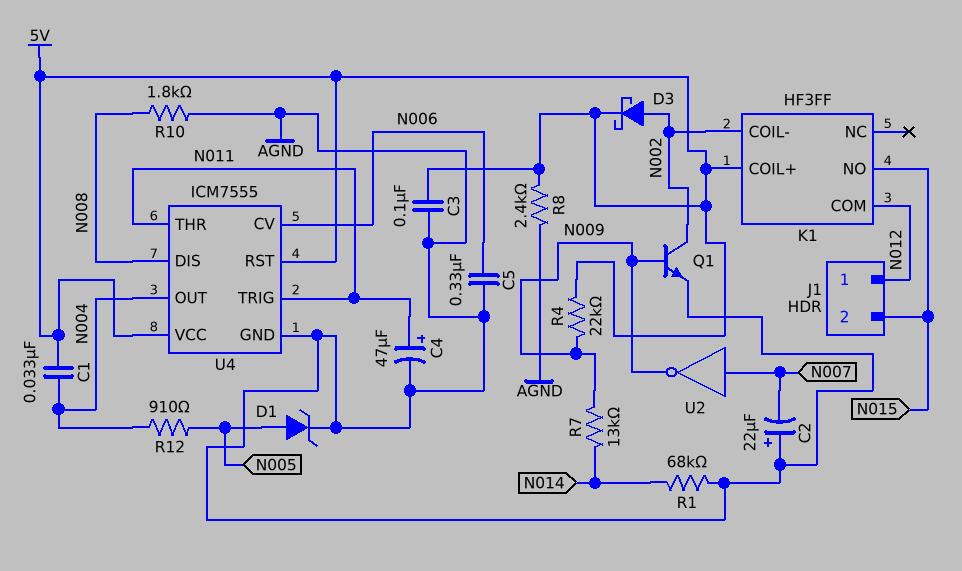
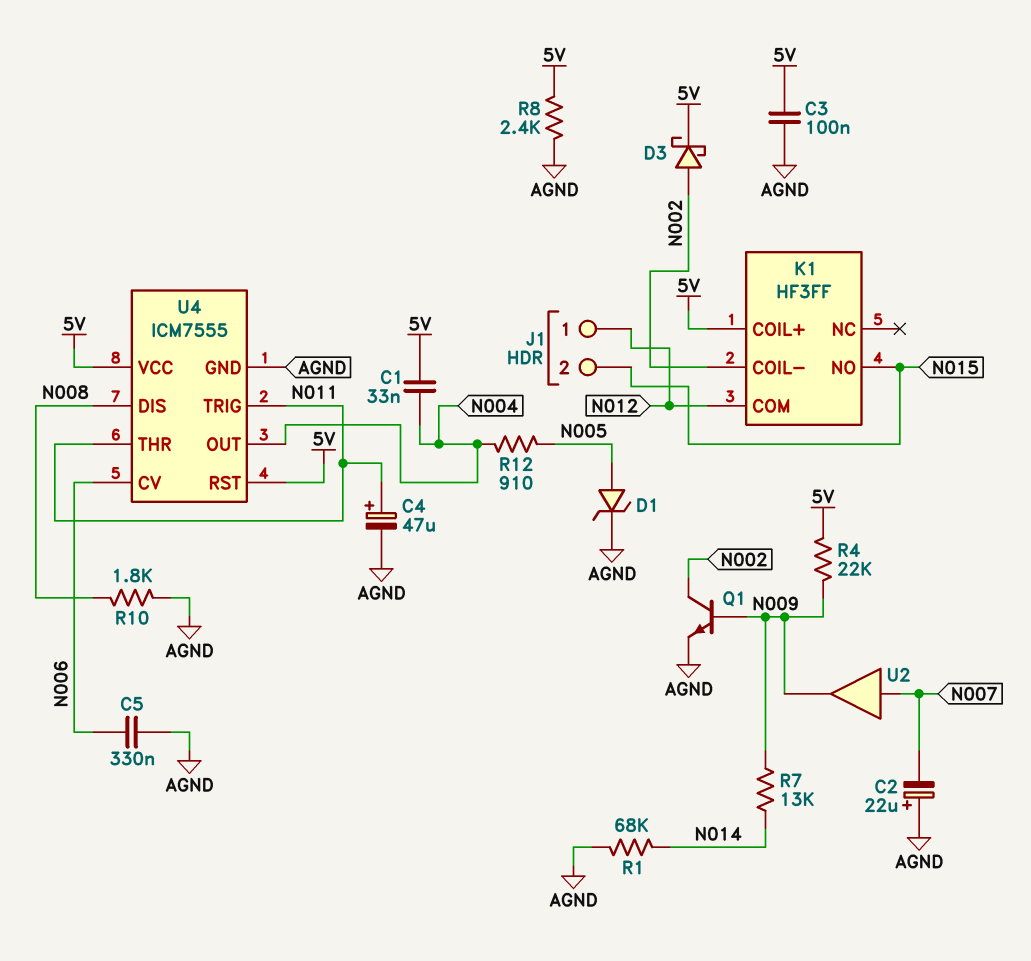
U2: NOT (in N007, out N009) -> buffer (in N007, out N009)

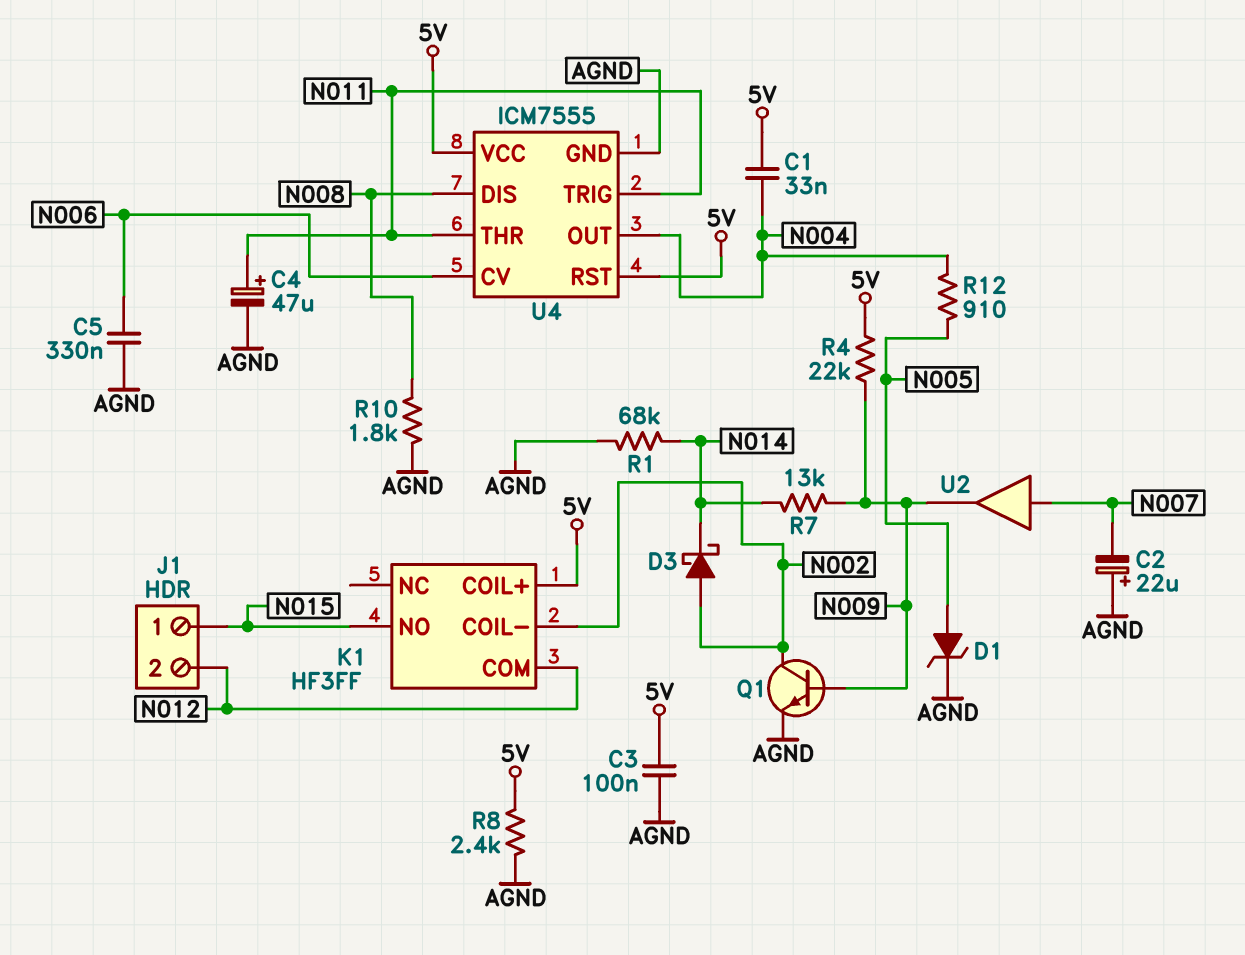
D3: schottky (A N002, K 5V) -> schottky (A N002, K N014)
J1 pin 1: N012 -> N015
J1 pin 2: N015 -> N012

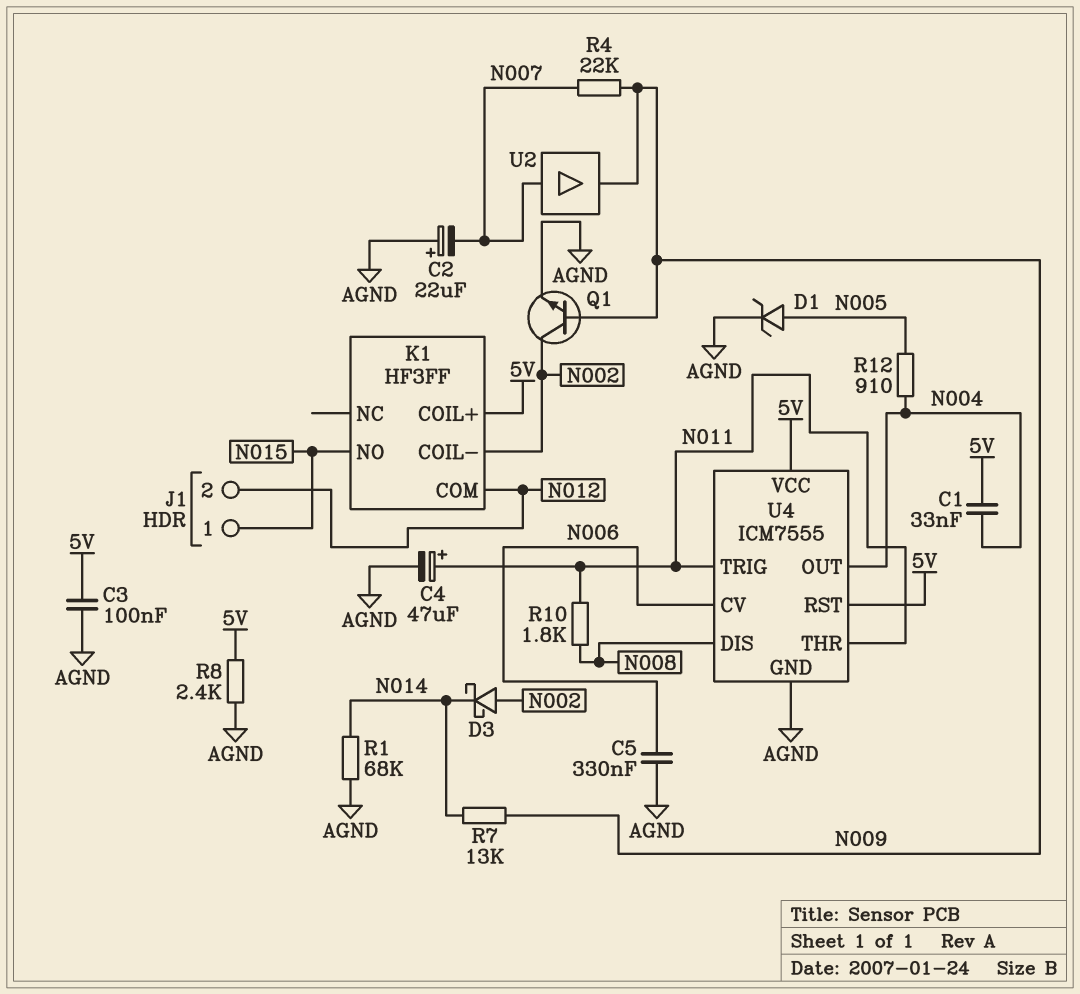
R4: 22k (5V, N009) -> 22k (N007, N009)
R10: 1.8k (AGND, N008) -> 1.8k (N008, N011)

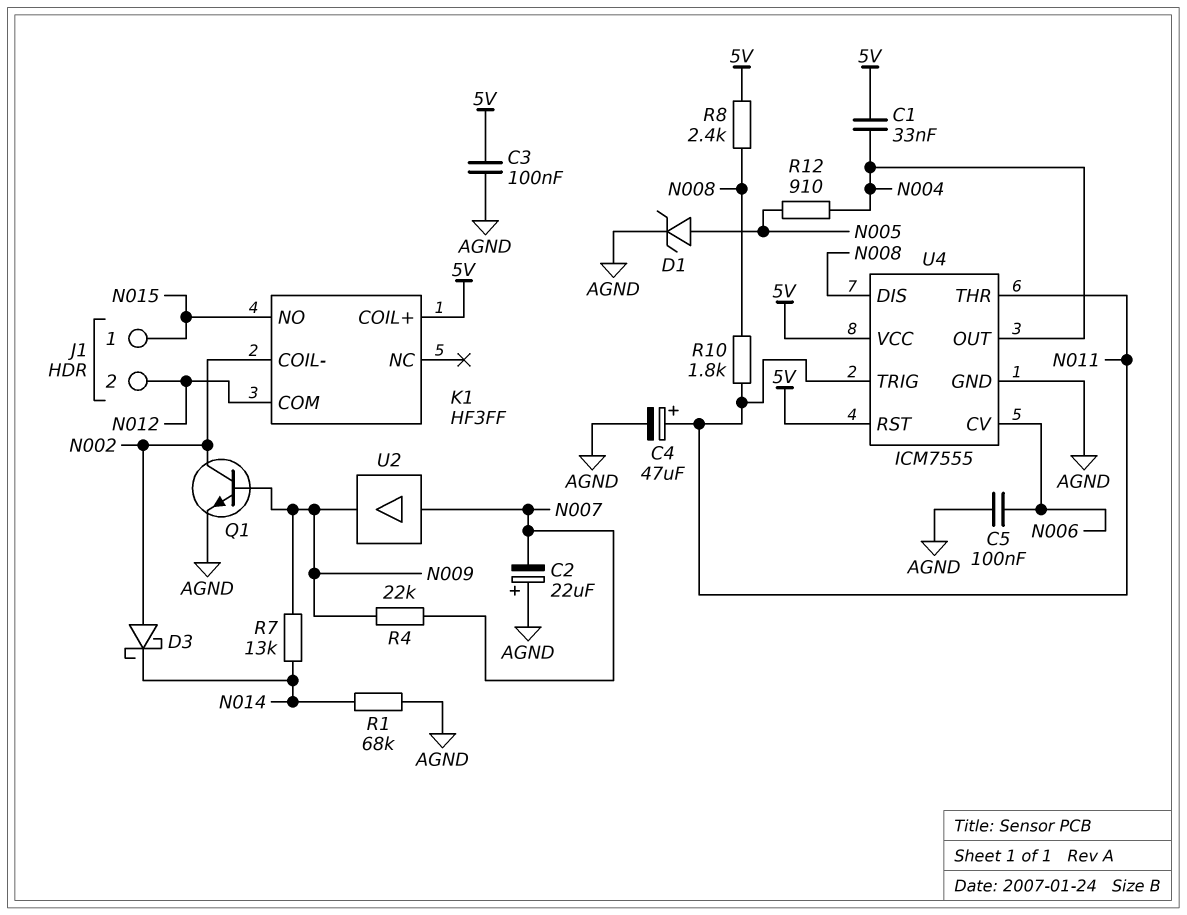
C5: 330nF (AGND, N006) -> 100nF (AGND, N006)
R8: 2.4k (5V, AGND) -> 2.4k (5V, N008)

